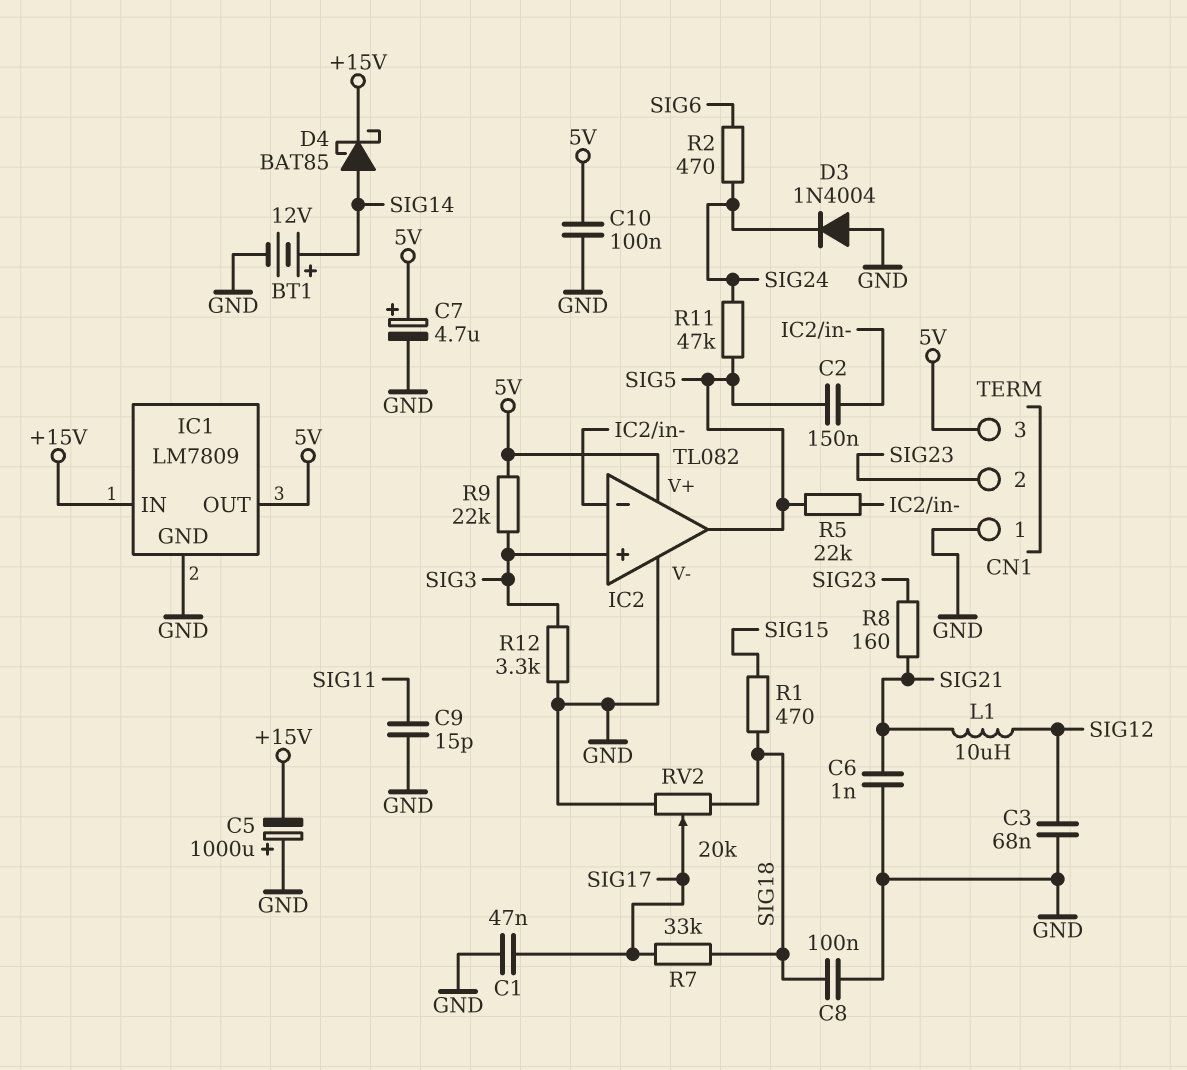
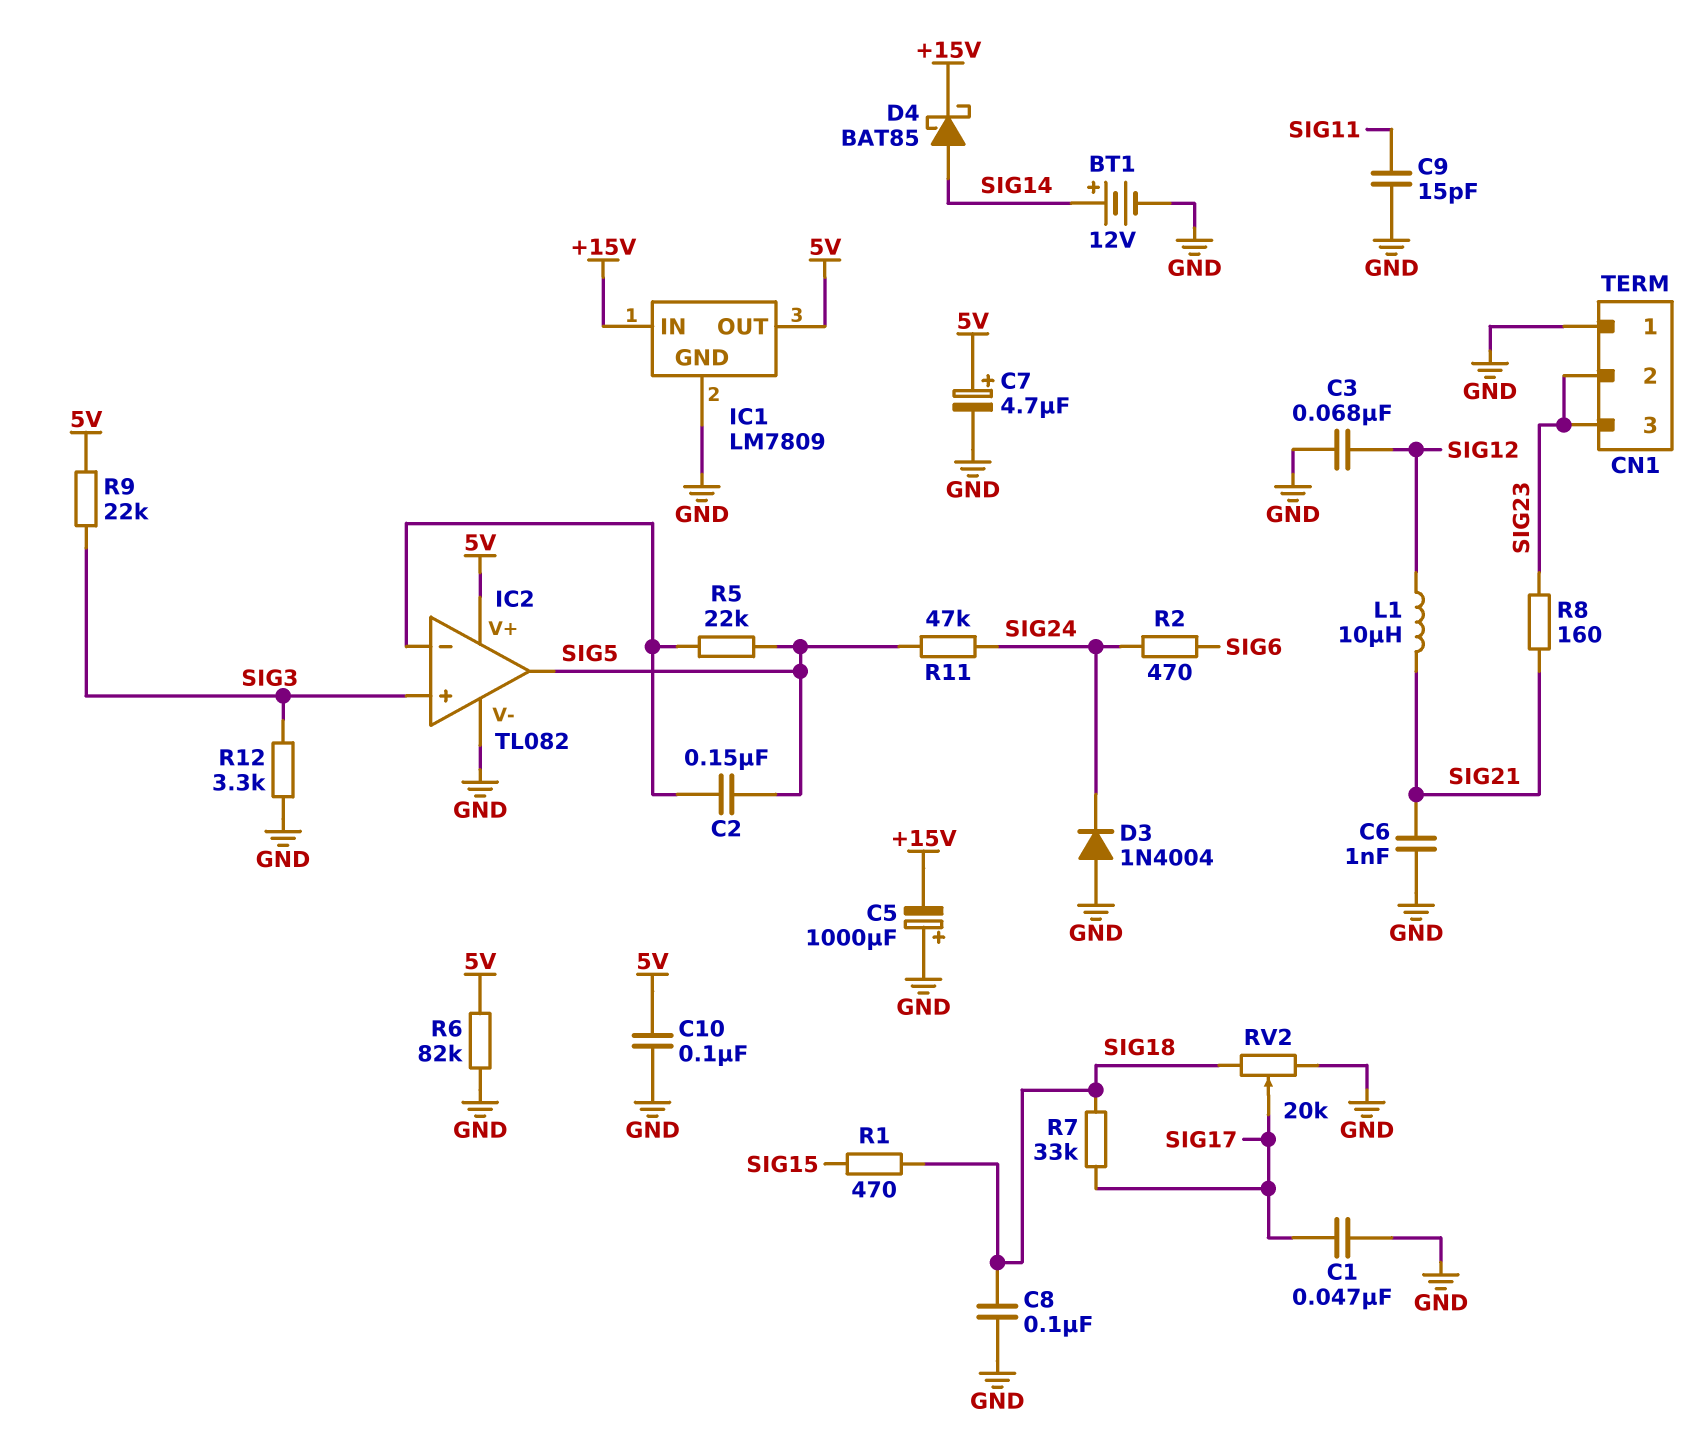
CN1 pin 3: 5V -> SIG23
R6: none -> 82k (5V, GND)

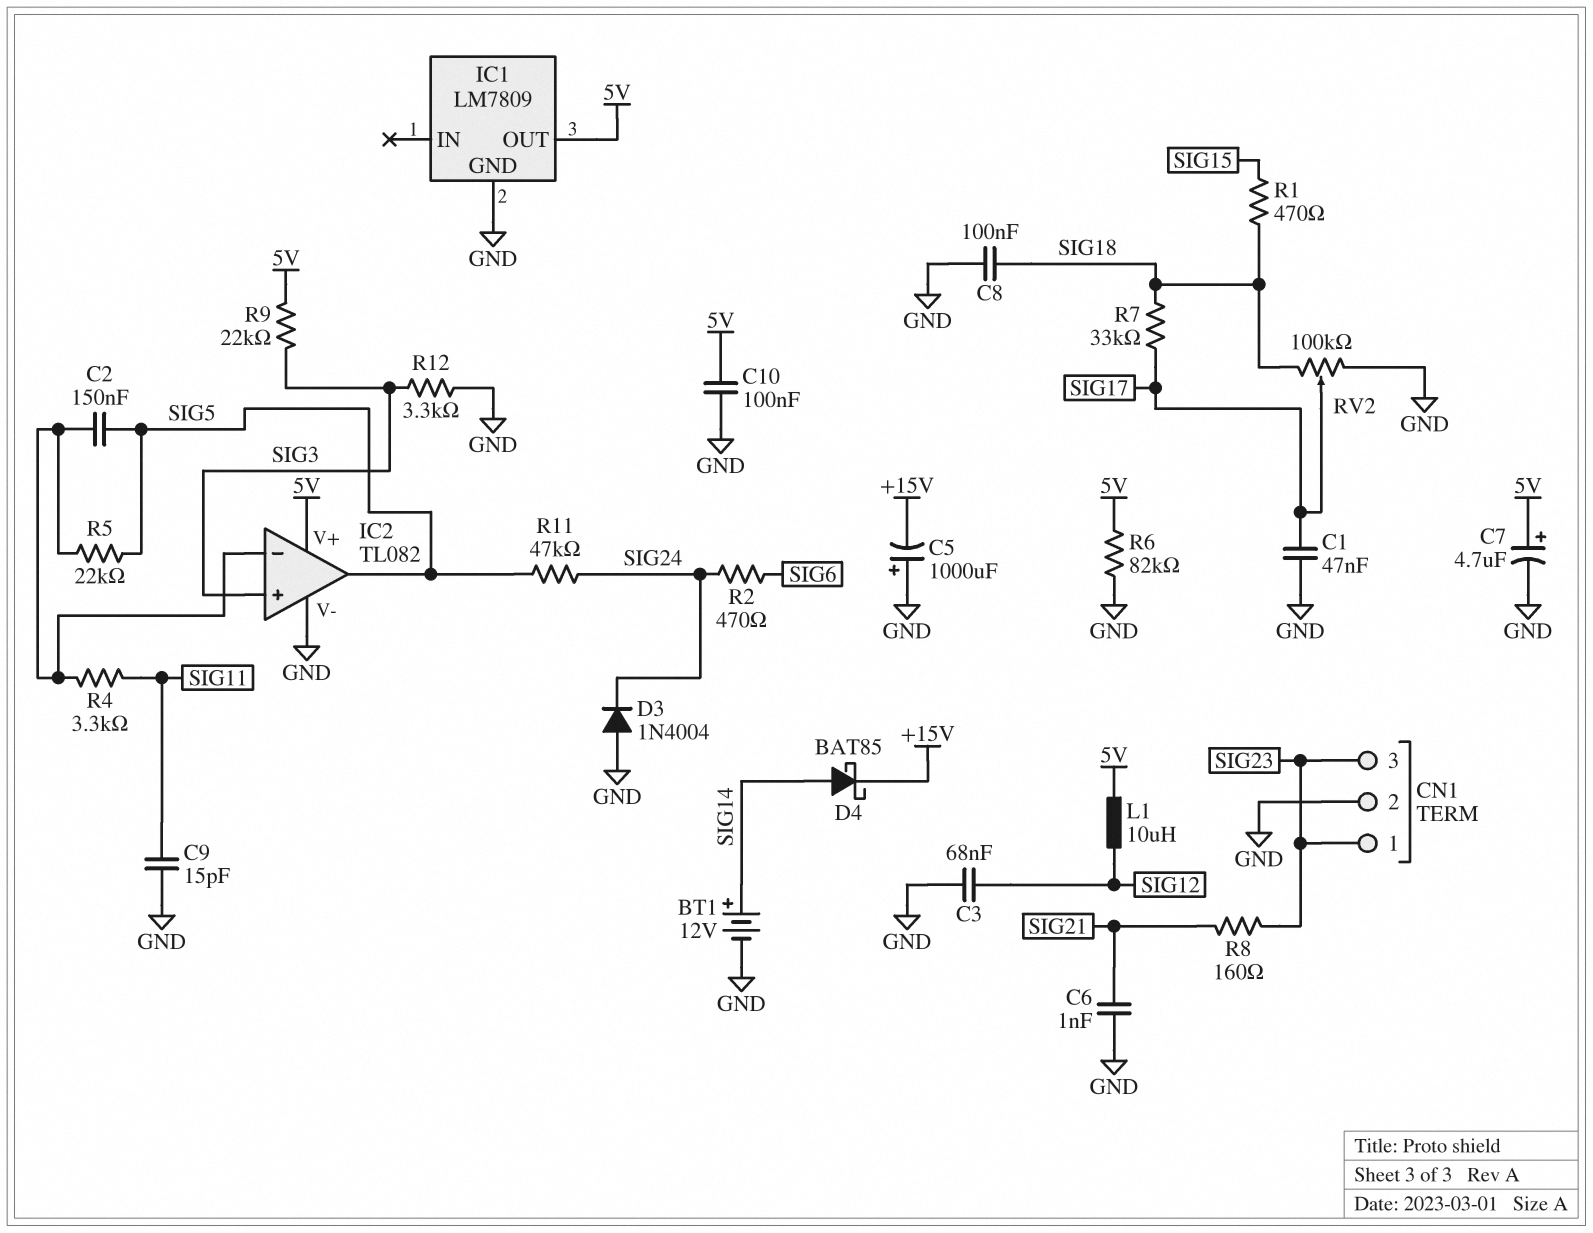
CN1 pin 1: GND -> SIG23
CN1 pin 2: SIG23 -> GND
IC1 pin IN: +15V -> none
L1: 10uH (SIG12, SIG21) -> 10uH (5V, SIG12)
R4: none -> 3.3k (IC2/in-, SIG11)
RV2: 20k (GND, SIG18, wiper SIG17) -> 100k (GND, SIG18, wiper SIG17)

